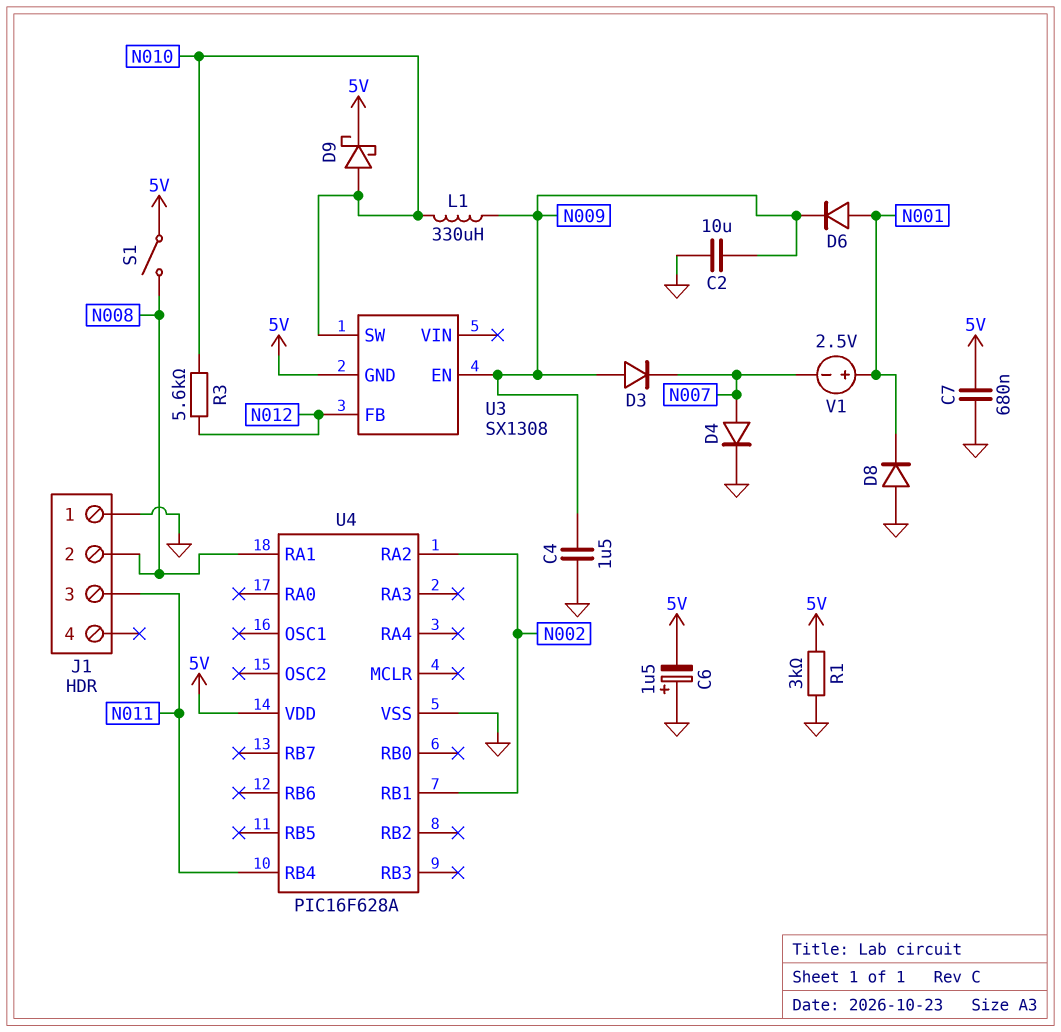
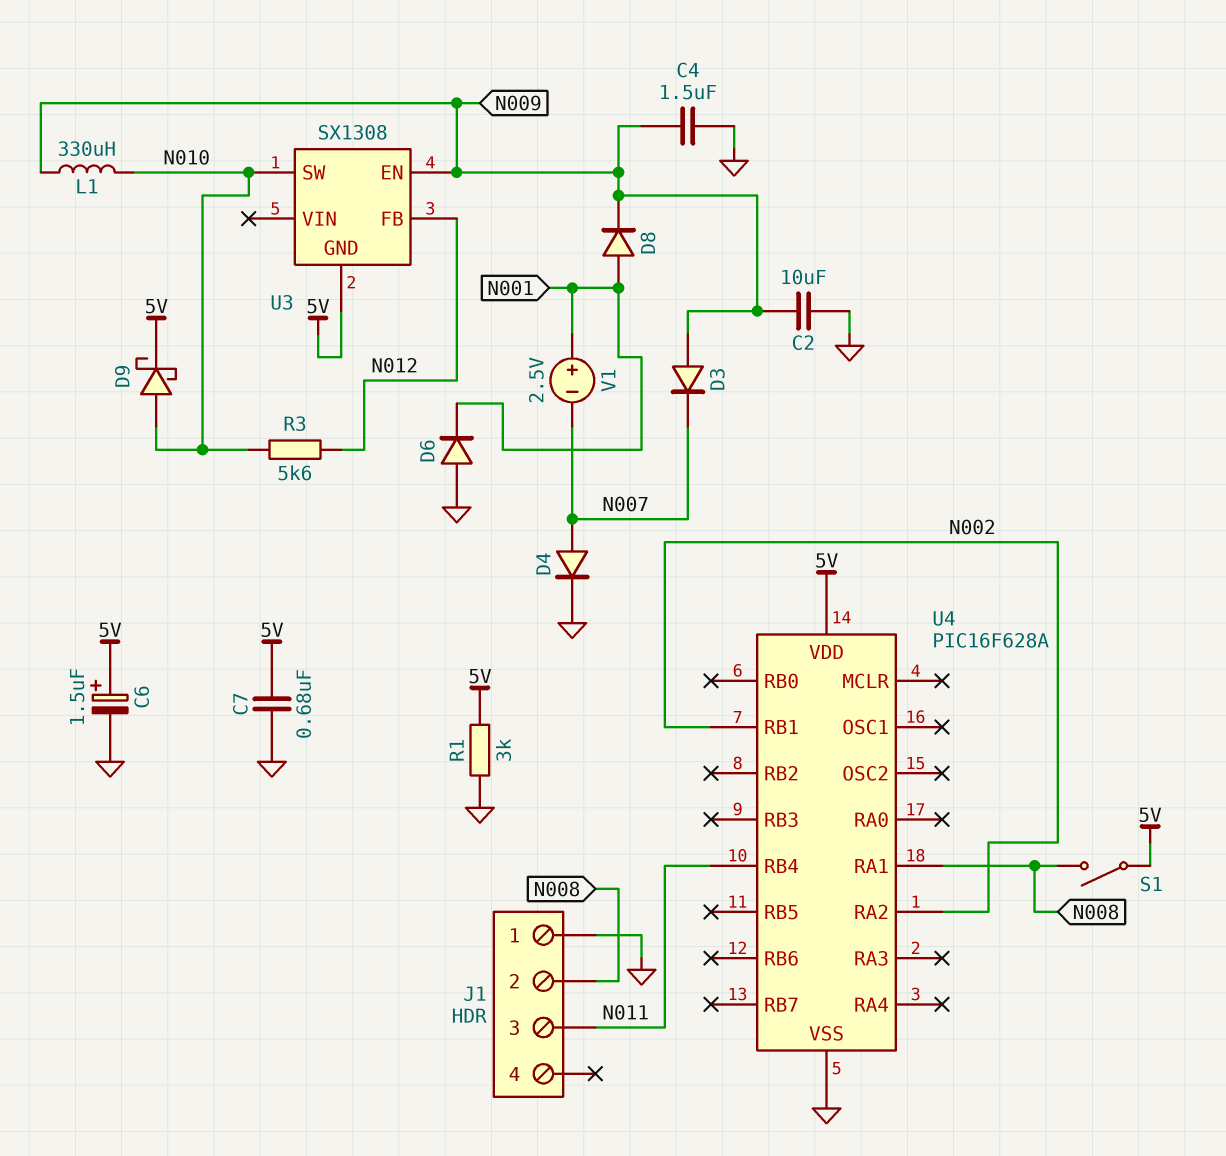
C6: 1.5uF (plus GND, minus 5V) -> 1.5uF (plus 5V, minus GND)
D6: diode (A N001, K N009) -> diode (A GND, K N001)
D8: diode (A GND, K N001) -> diode (A N001, K N009)

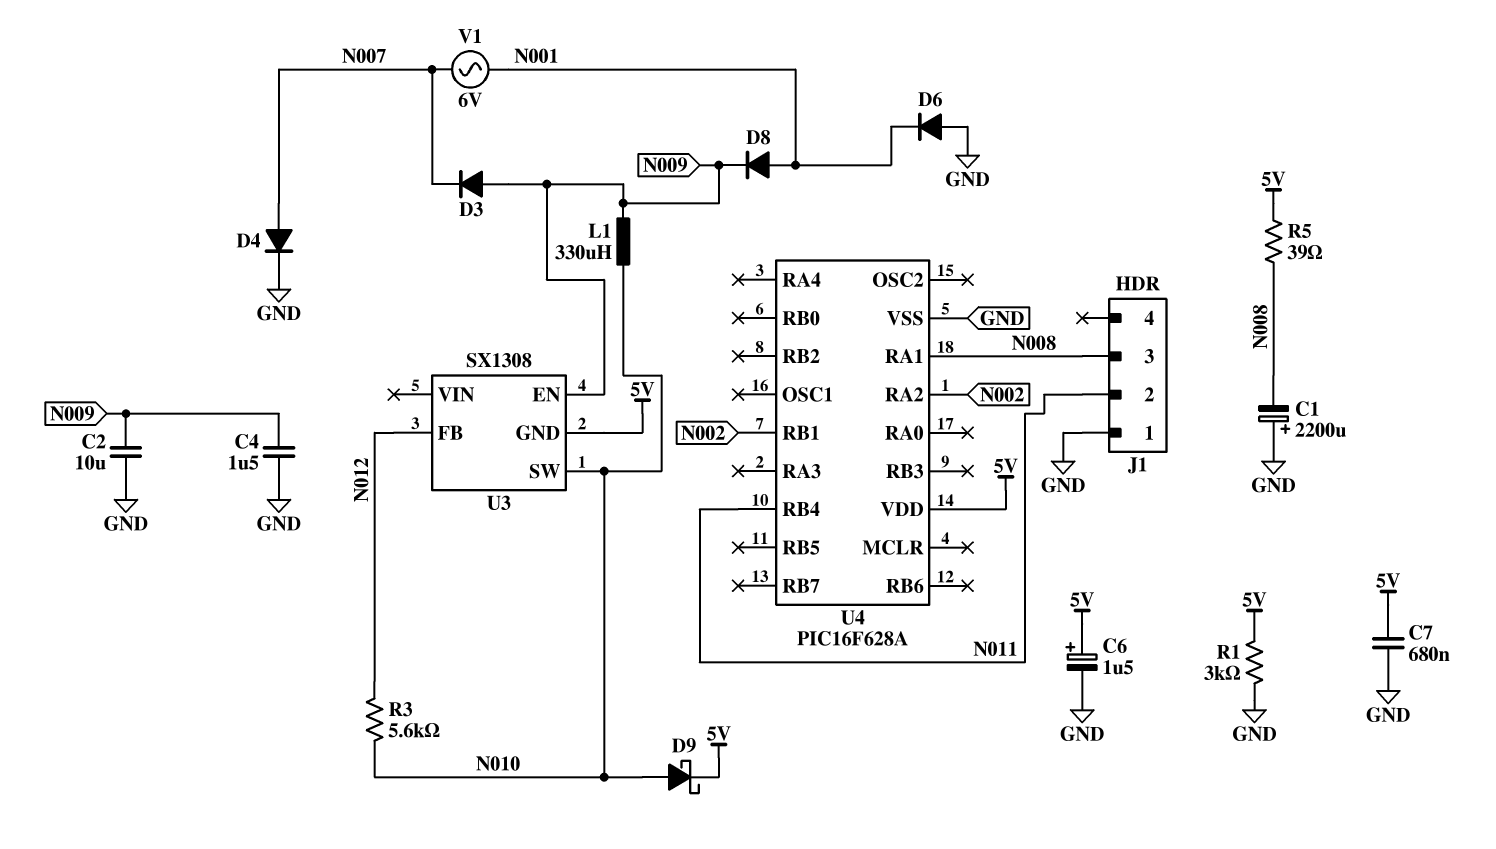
C1: none -> 2200uF (plus GND, minus N008)
J1 pin 2: N008 -> N011
J1 pin 3: N011 -> N008
R5: none -> 39 (5V, N008)
S1: switch (5V, N008) -> none
V1: 2.5V (plus N001, minus N007) -> AC 6V (N001, N007)

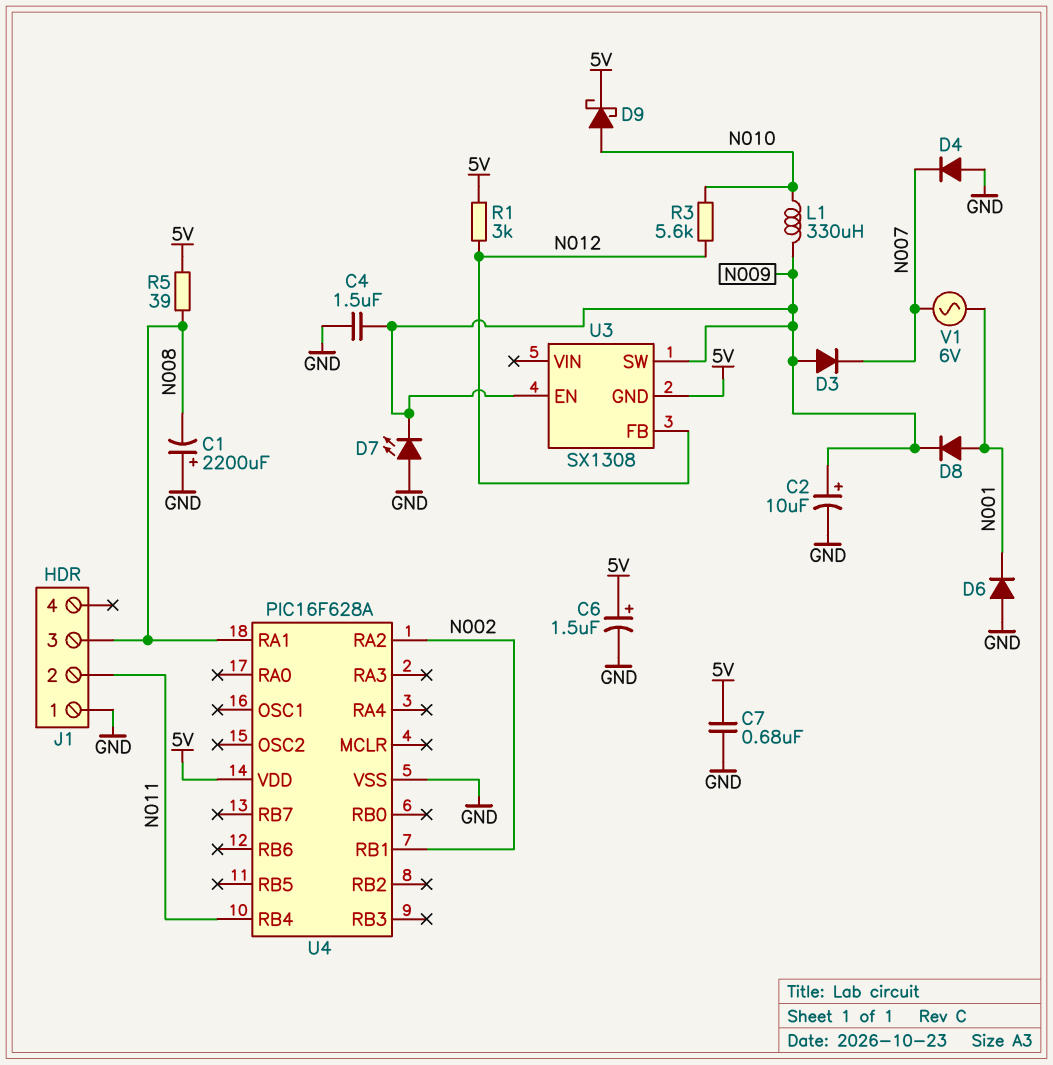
C2: 10uF (GND, N009) -> 10uF (plus N009, minus GND)
D4: diode (A N007, K GND) -> diode (A GND, K N007)
D7: none -> LED (A GND, K N009)
R1: 3k (5V, GND) -> 3k (5V, N012)
U3 pin SW: N010 -> N009

